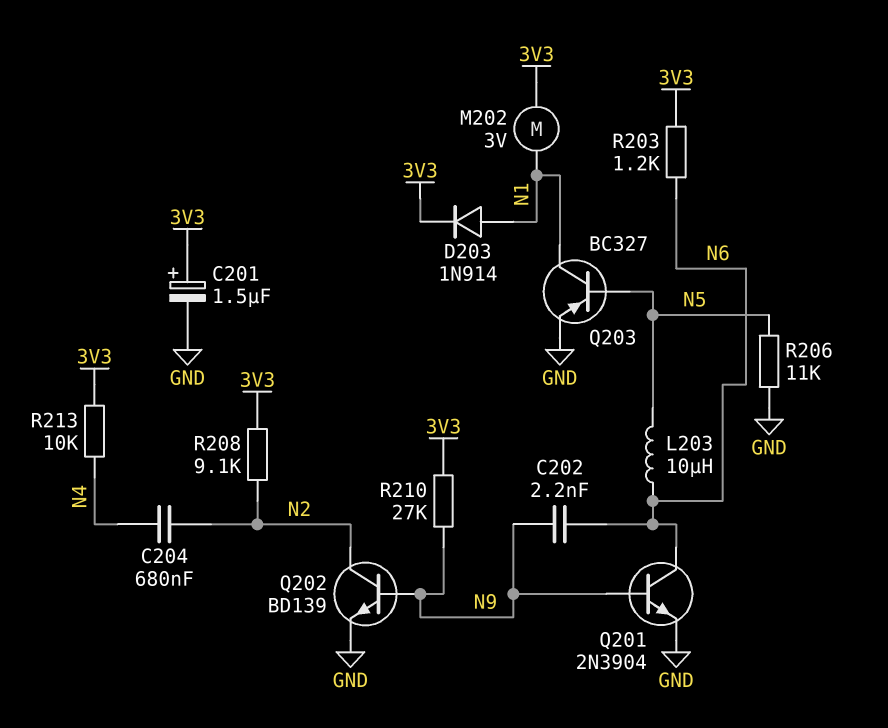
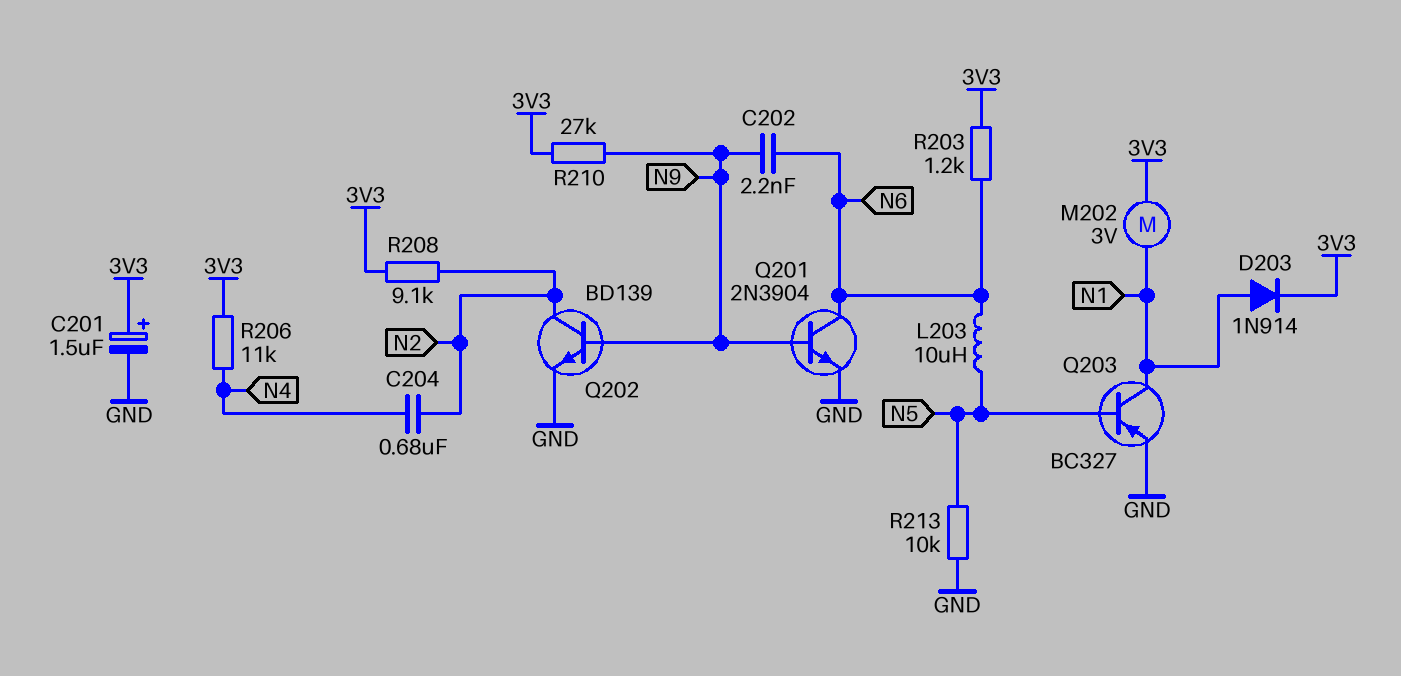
R206: 11k (GND, N5) -> 11k (3V3, N4)
R213: 10k (3V3, N4) -> 10k (GND, N5)

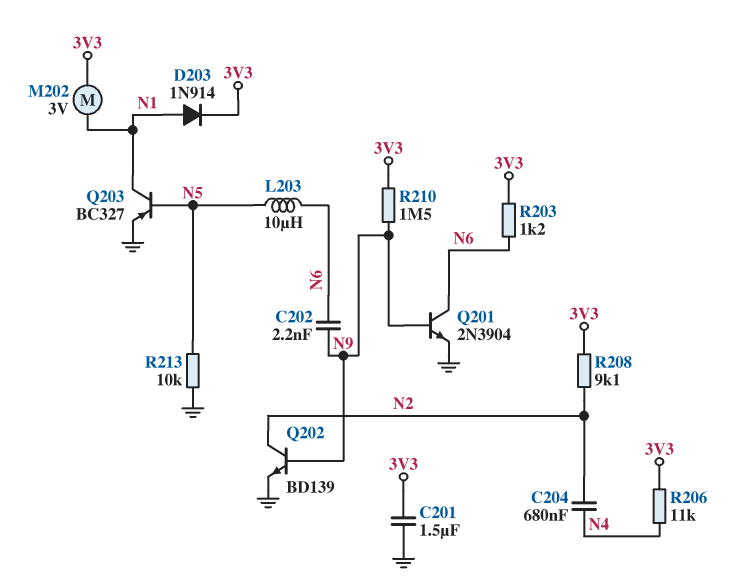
C201: 1.5uF (plus 3V3, minus GND) -> 1.5uF (3V3, GND)
R210: 27k (3V3, N9) -> 1.5M (3V3, N9)

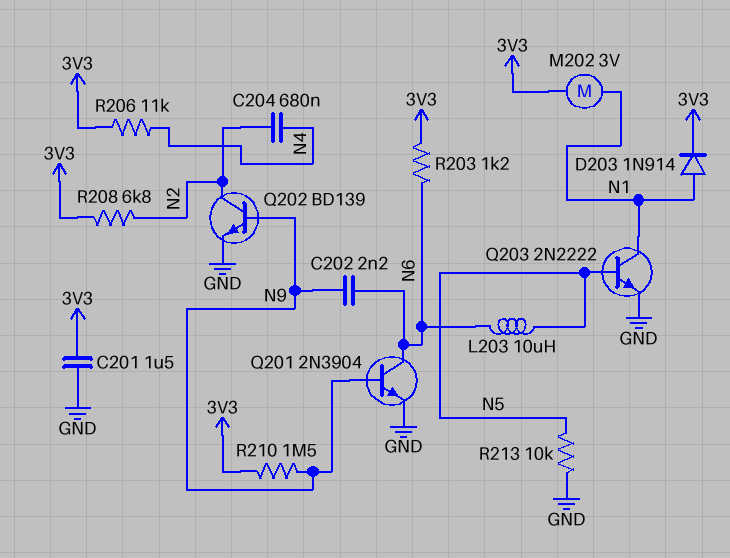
Q203: PNP BC327 (B N5, C N1, E GND) -> NPN 2N2222 (B N5, C N1, E GND)
R208: 9.1k (3V3, N2) -> 6.8k (3V3, N2)

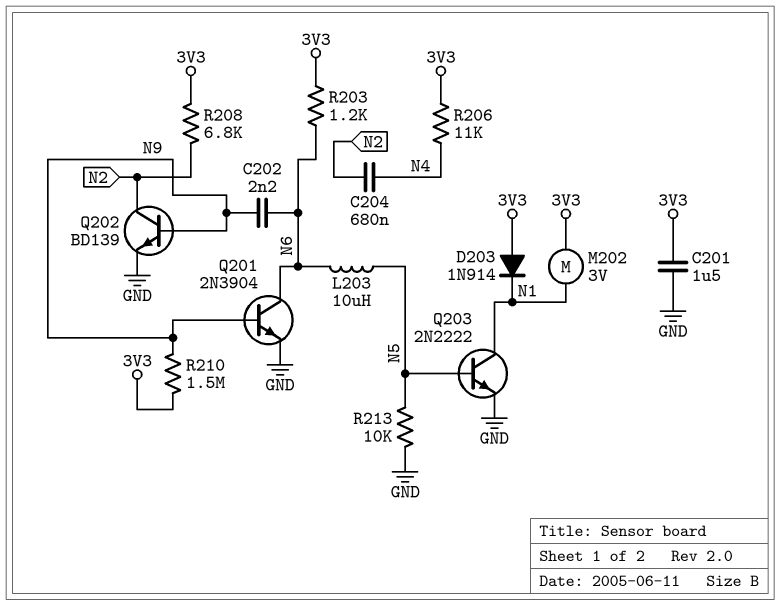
D203: diode 1N914 (A N1, K 3V3) -> diode 1N914 (A 3V3, K N1)

